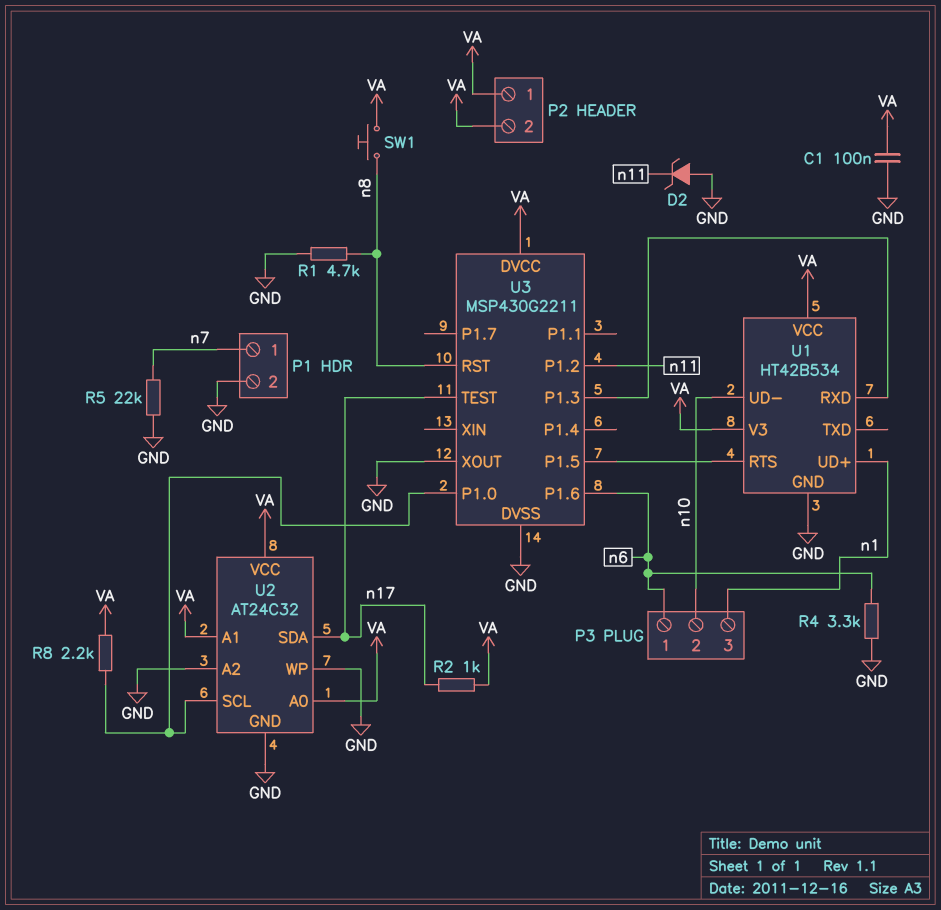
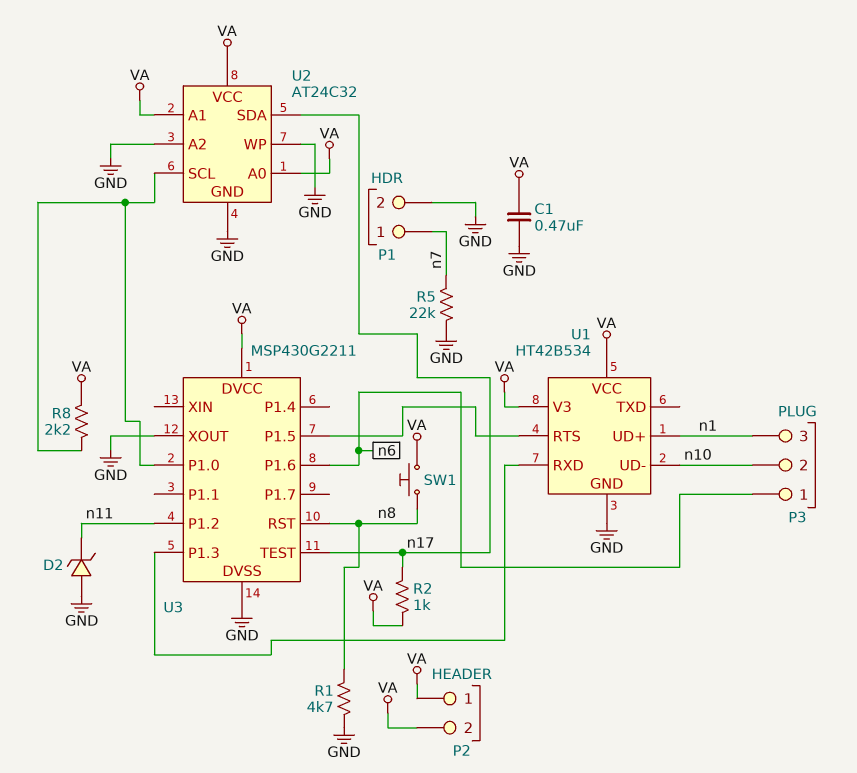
C1: 100nF (GND, VA) -> 470nF (GND, VA)
R4: 3.3k (GND, n6) -> none

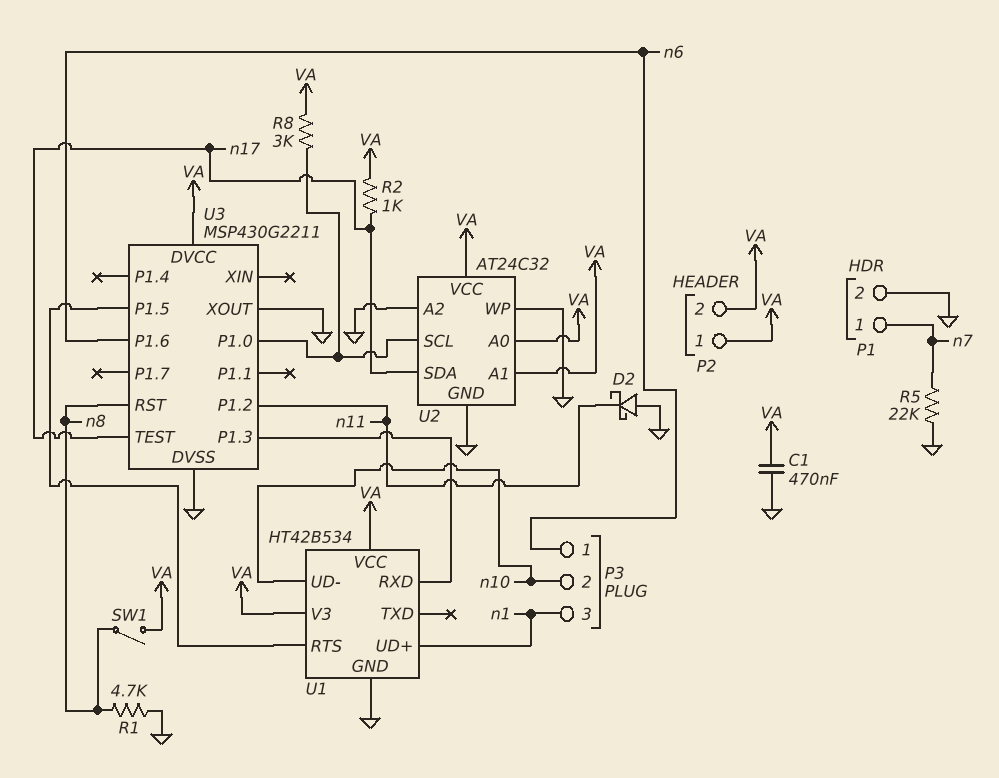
D2: zener (A GND, K n11) -> schottky (A GND, K n11)
R8: 2.2k (U2/SCL, VA) -> 3k (U2/SCL, VA)
SW1: button (VA, n8) -> switch (VA, n8)

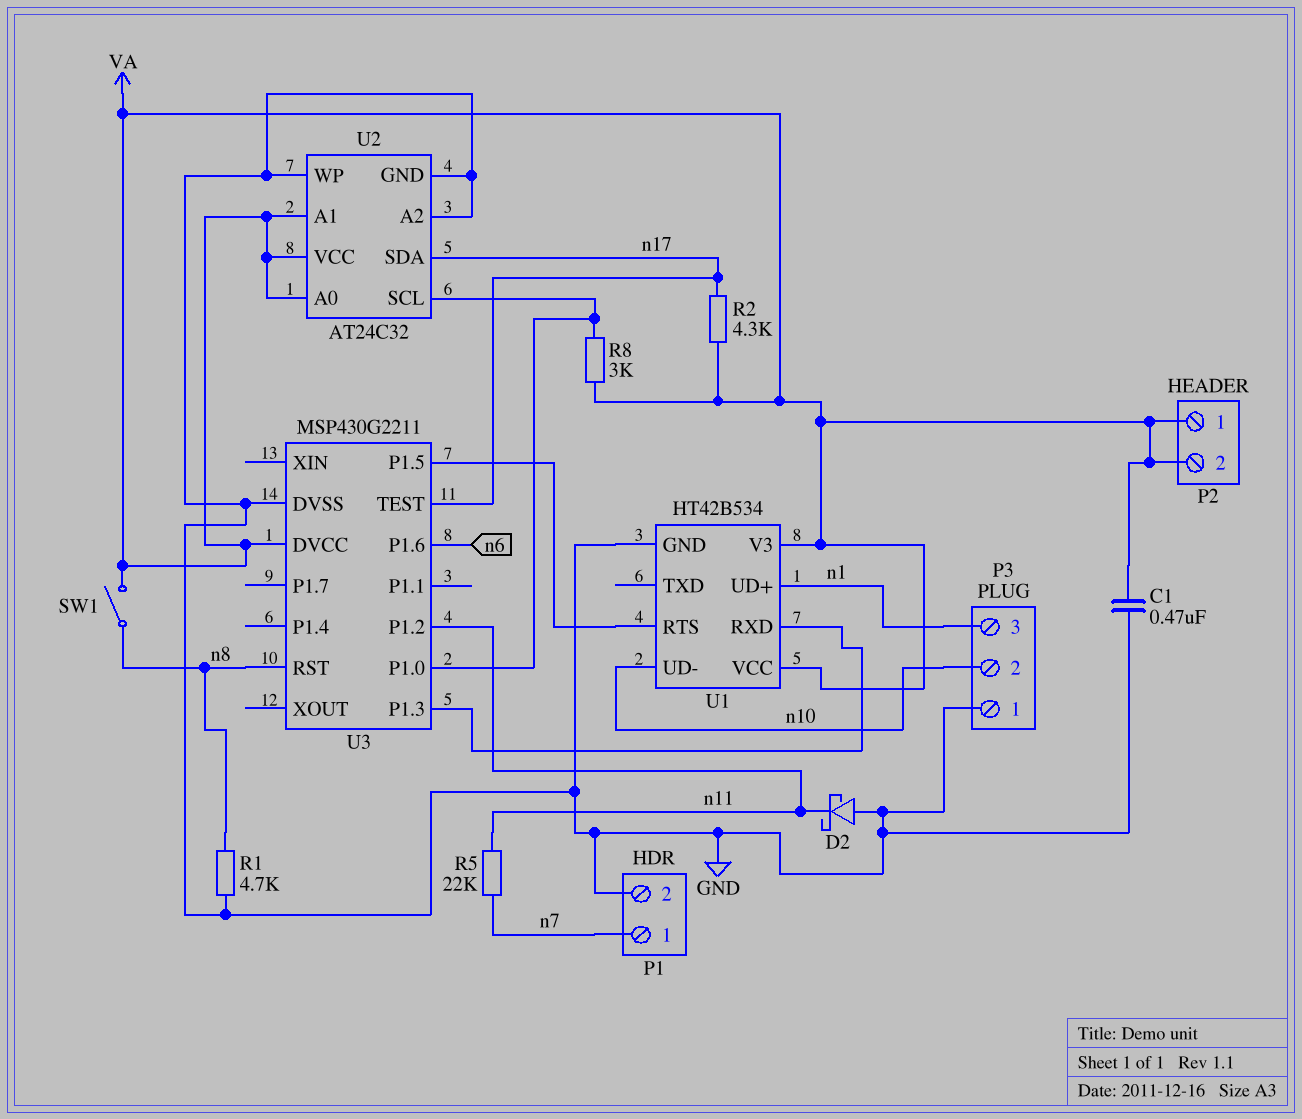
P3 pin 1: n6 -> GND
R2: 1k (VA, n17) -> 4.3k (VA, n17)
R5: 22k (GND, n7) -> 22k (n7, n11)
U3 pin XOUT: GND -> none

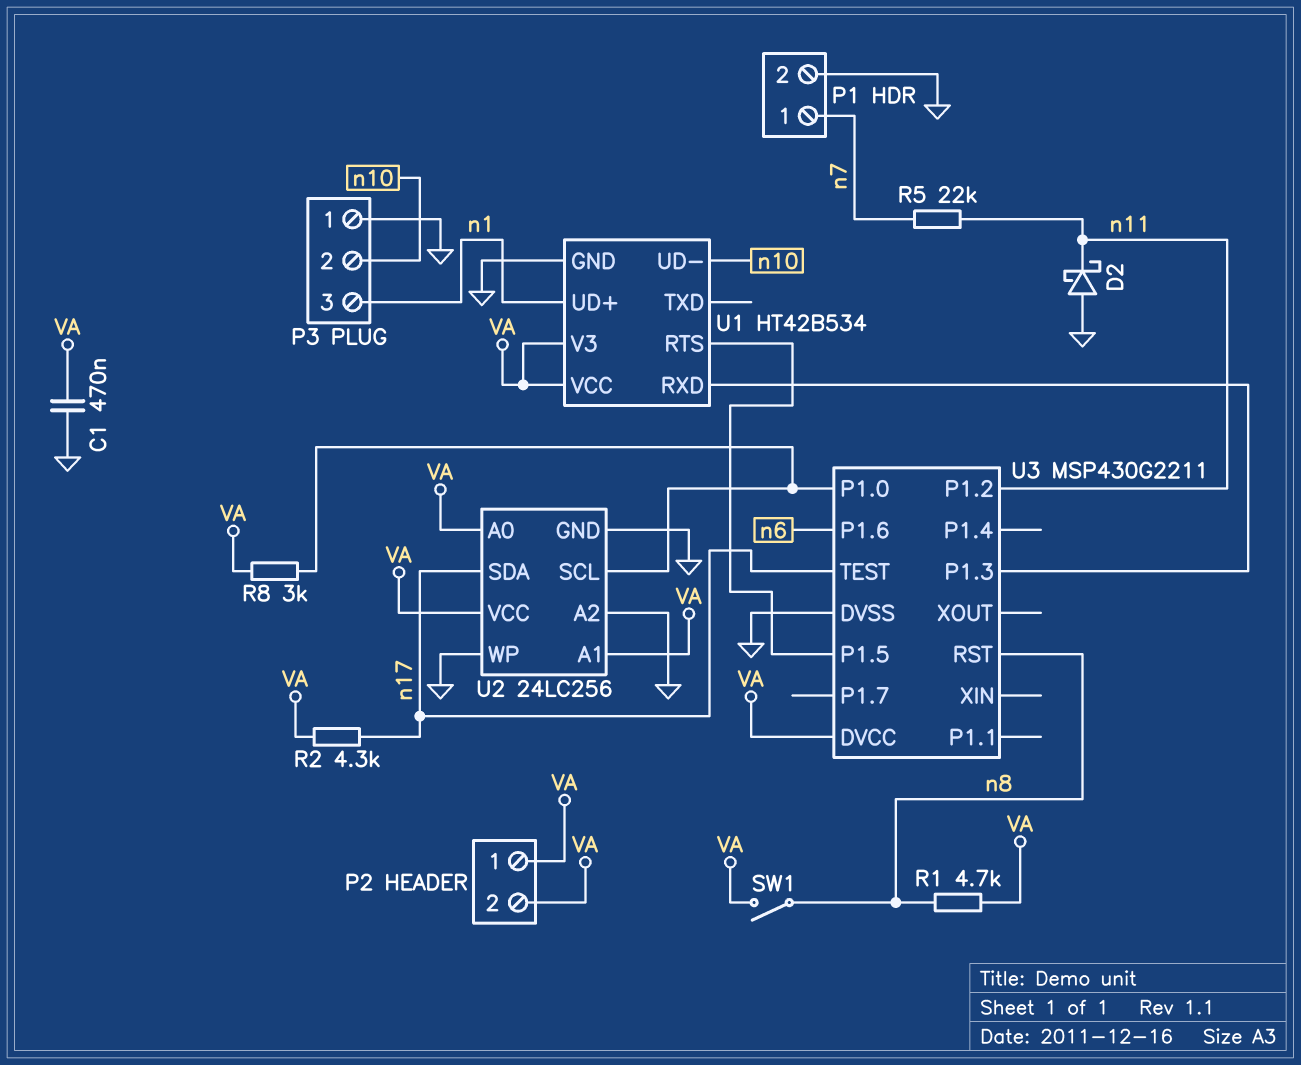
R1: 4.7k (GND, n8) -> 4.7k (VA, n8)
U2: AT24C32 -> 24LC256

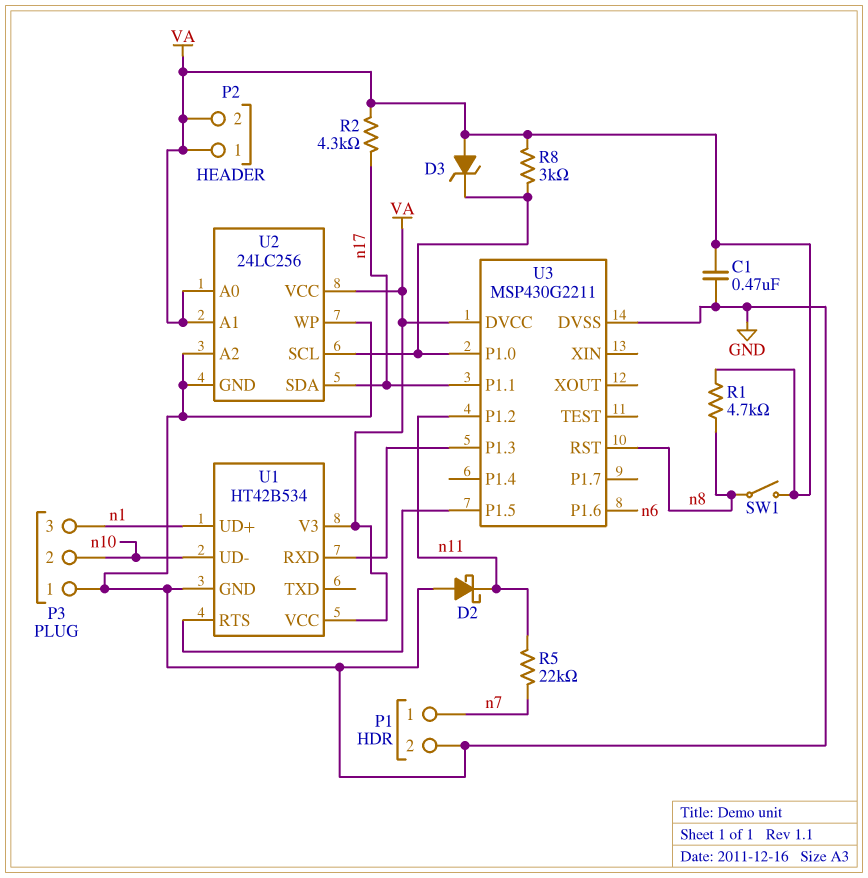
D3: none -> zener (A VA, K U2/SCL)
U3 pin P1.1: none -> n17
U3 pin TEST: n17 -> none

